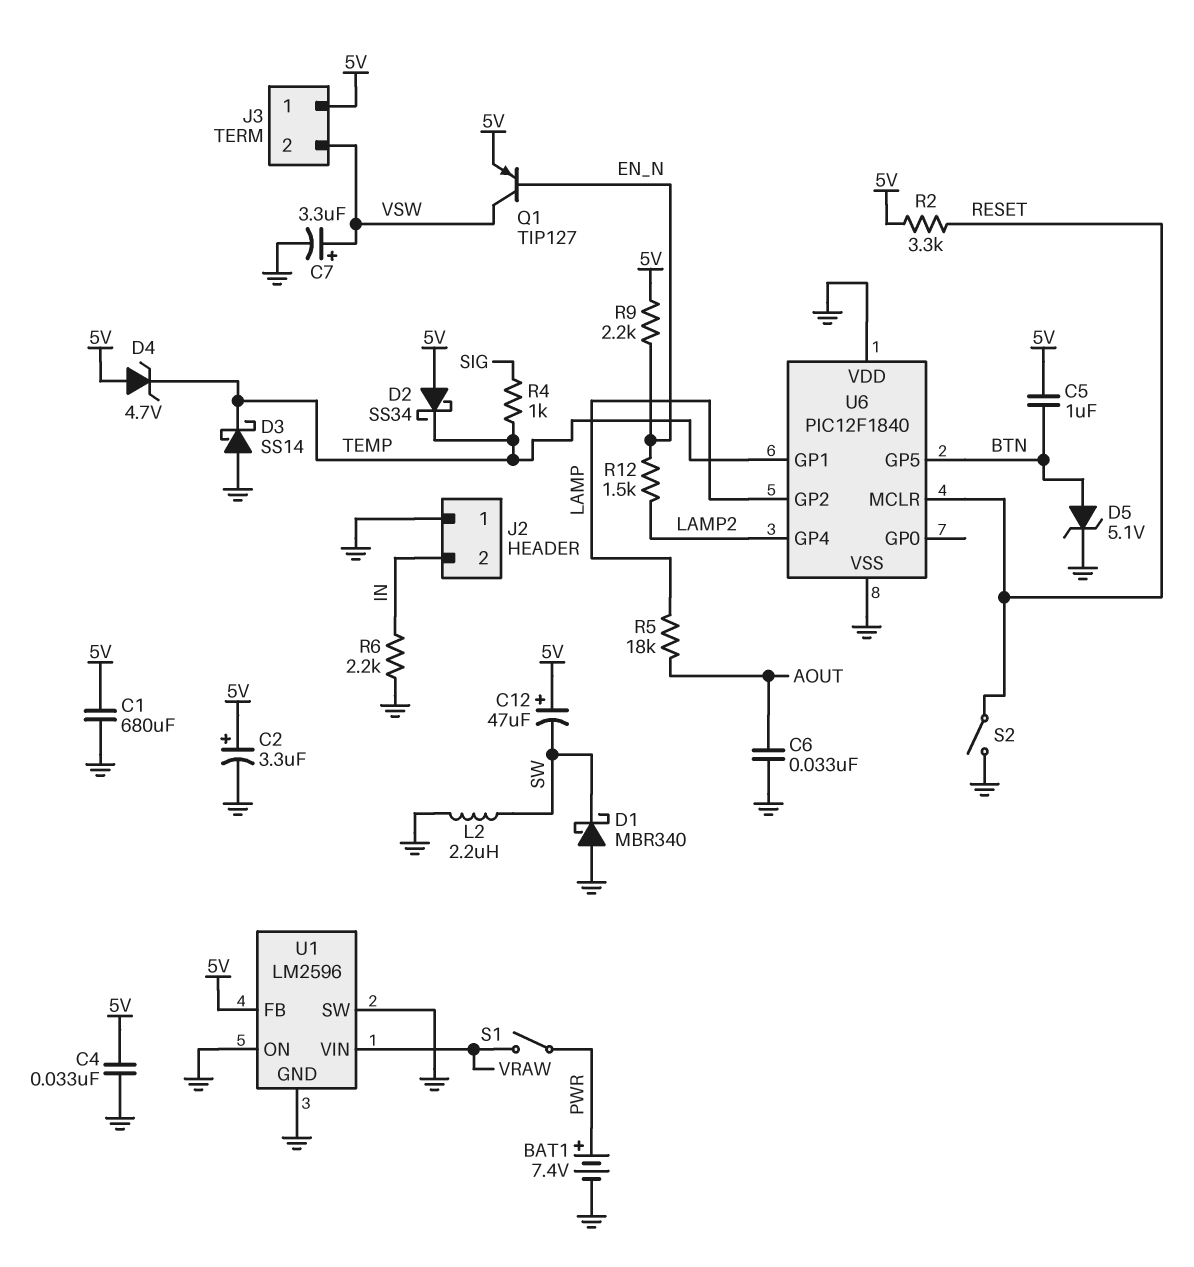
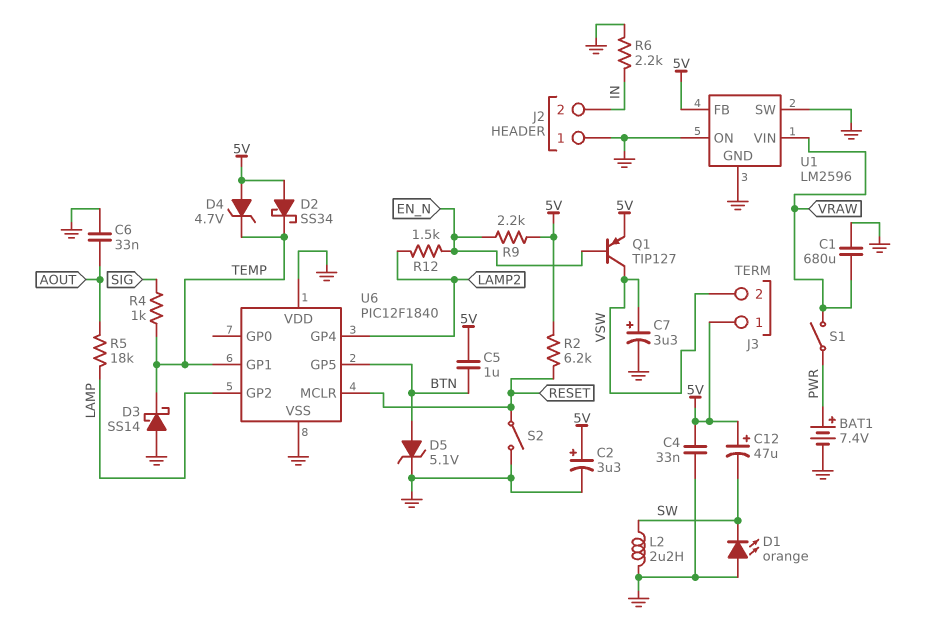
C1: 680uF (5V, GND) -> 680uF (GND, VRAW)
D1: schottky MBR340 (A GND, K SW) -> LED orange (A GND, K SW)
R2: 3.3k (5V, RESET) -> 6.2k (5V, RESET)

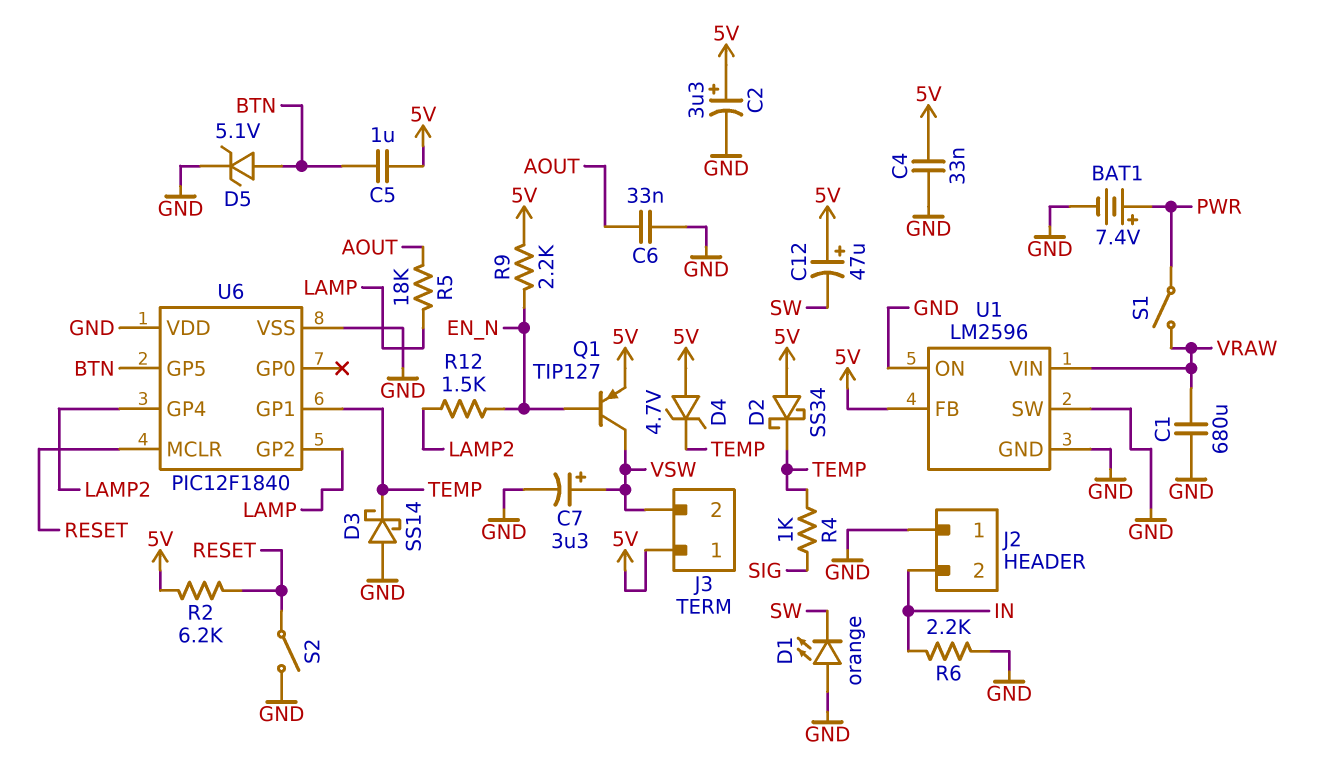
L2: 2.2uH (GND, SW) -> none

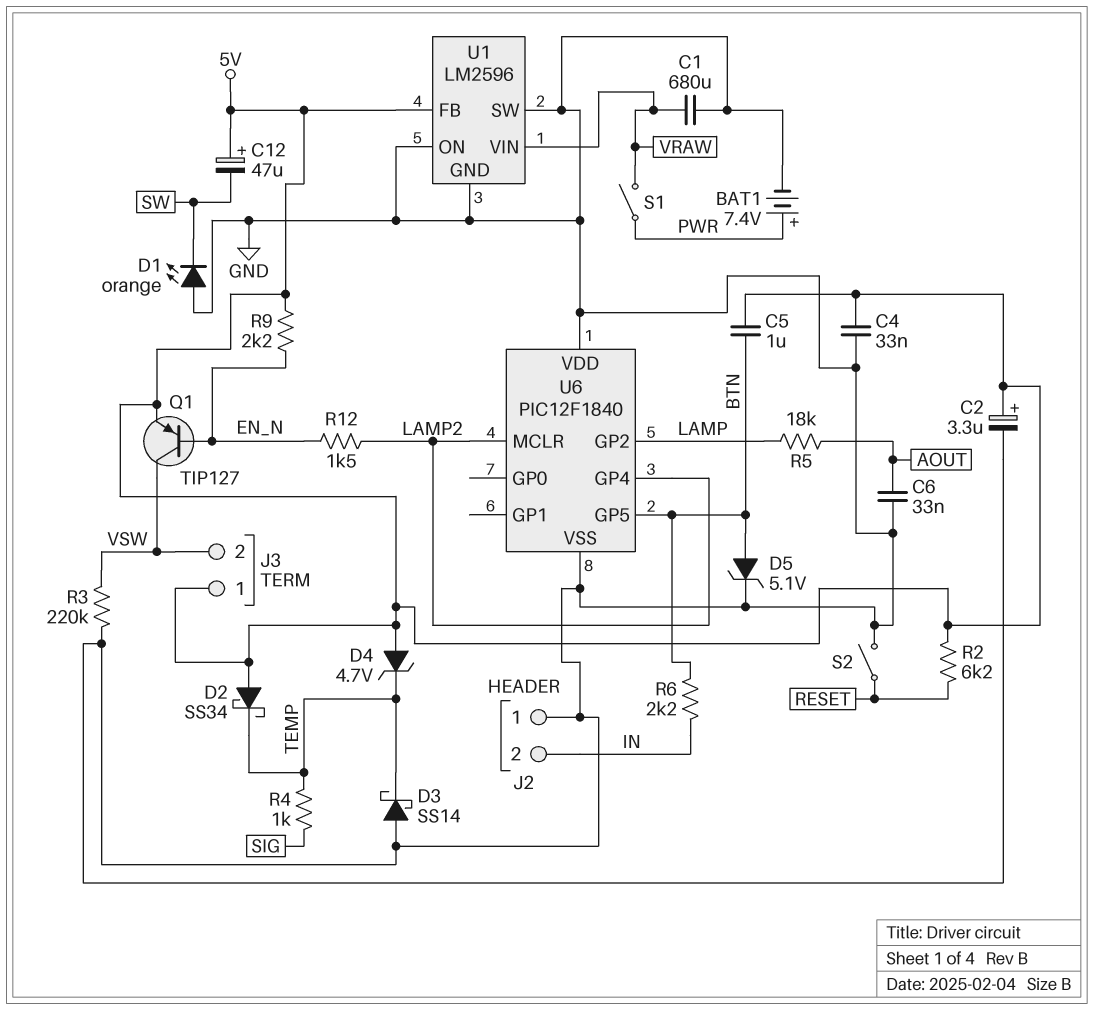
C7: 3.3uF (plus VSW, minus GND) -> none
R3: none -> 220k (GND, VSW)
R6: 2.2k (GND, IN) -> 2.2k (BTN, IN)
U6 pin GP1: TEMP -> none
U6 pin MCLR: RESET -> LAMP2

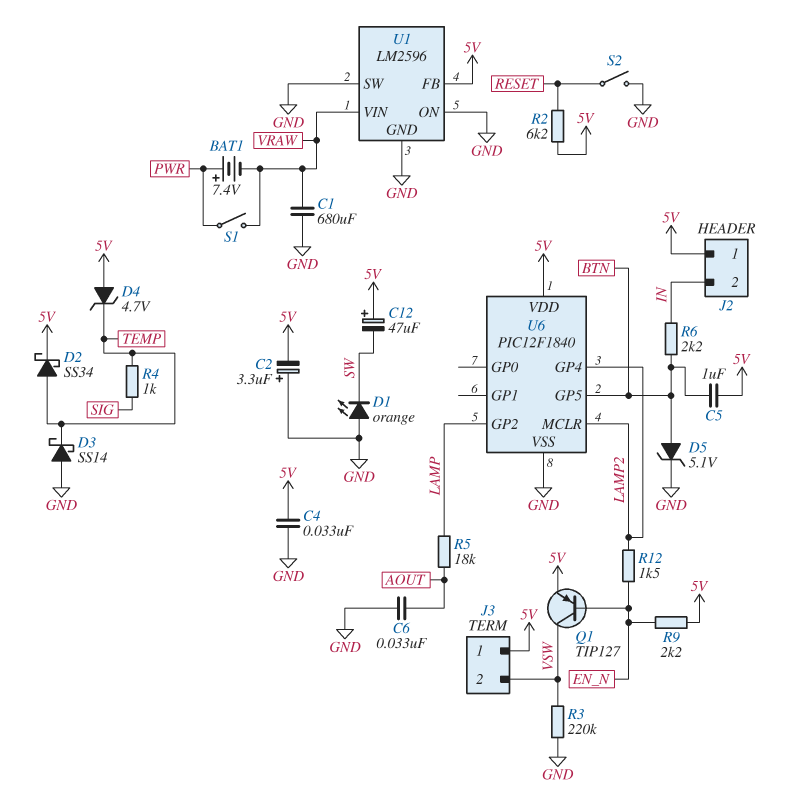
BAT1: 7.4V (plus PWR, minus GND) -> 7.4V (plus PWR, minus VRAW)
C2: 3.3uF (plus 5V, minus GND) -> 3.3uF (plus GND, minus 5V)
D2: schottky SS34 (A 5V, K TEMP) -> schottky SS34 (A TEMP, K 5V)
J2 pin 1: GND -> 5V
U6 pin VDD: GND -> 5V

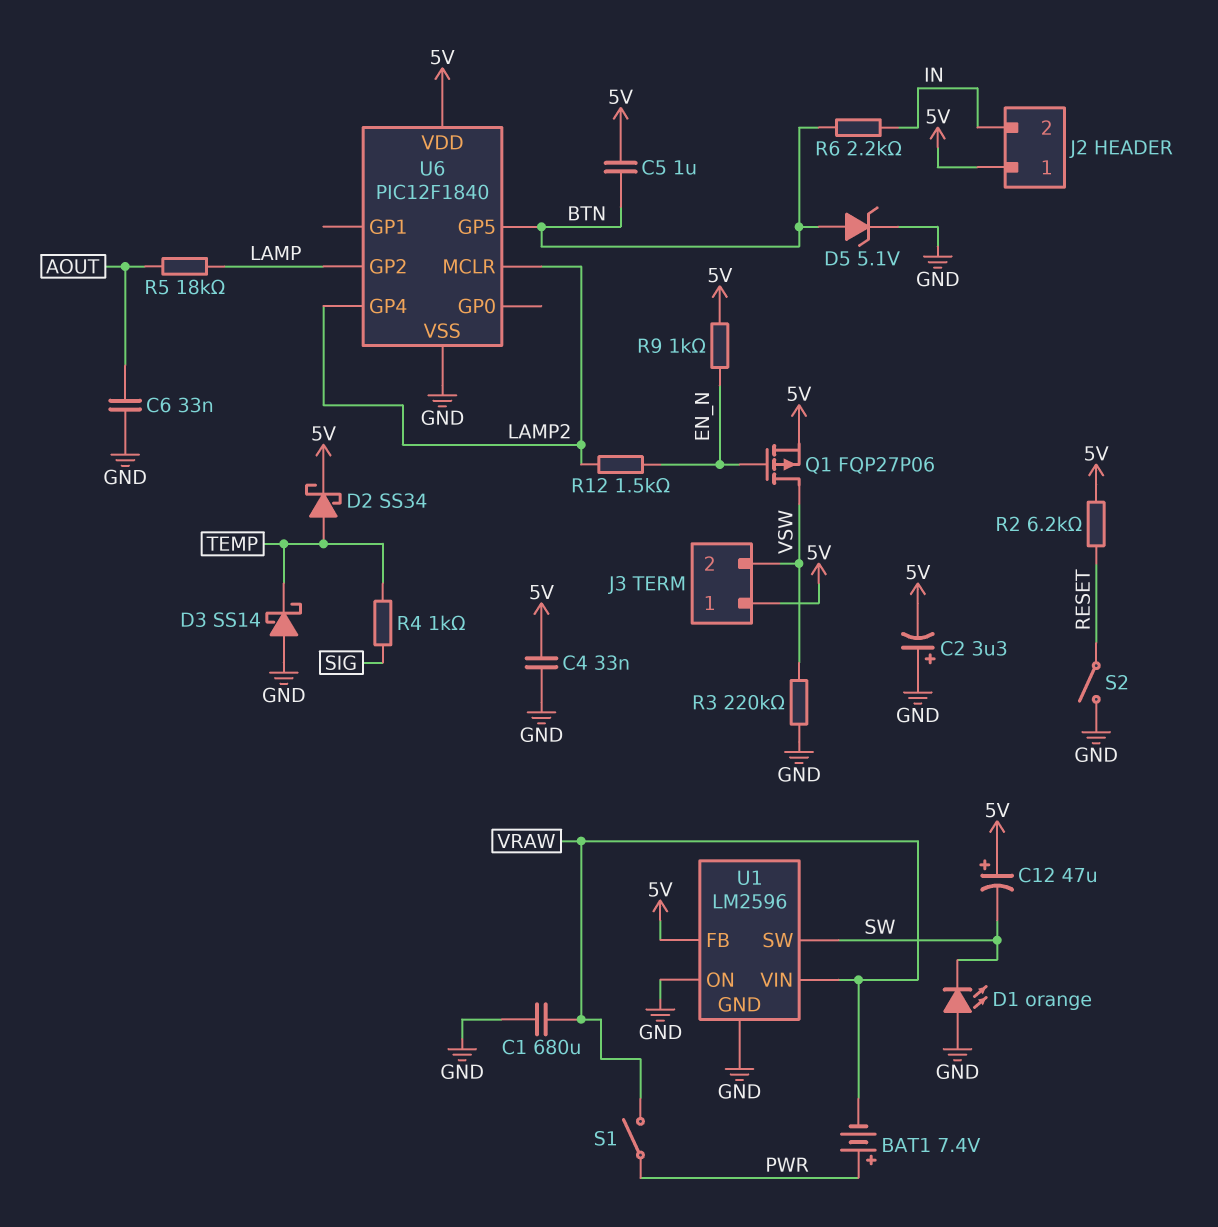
D4: zener 4.7V (A 5V, K TEMP) -> none
Q1: PNP TIP127 (B EN_N, C VSW, E 5V) -> PMOS FQP27P06 (G EN_N, D VSW, S 5V)
R9: 2.2k (5V, EN_N) -> 1k (5V, EN_N)
U1 pin SW: GND -> SW

